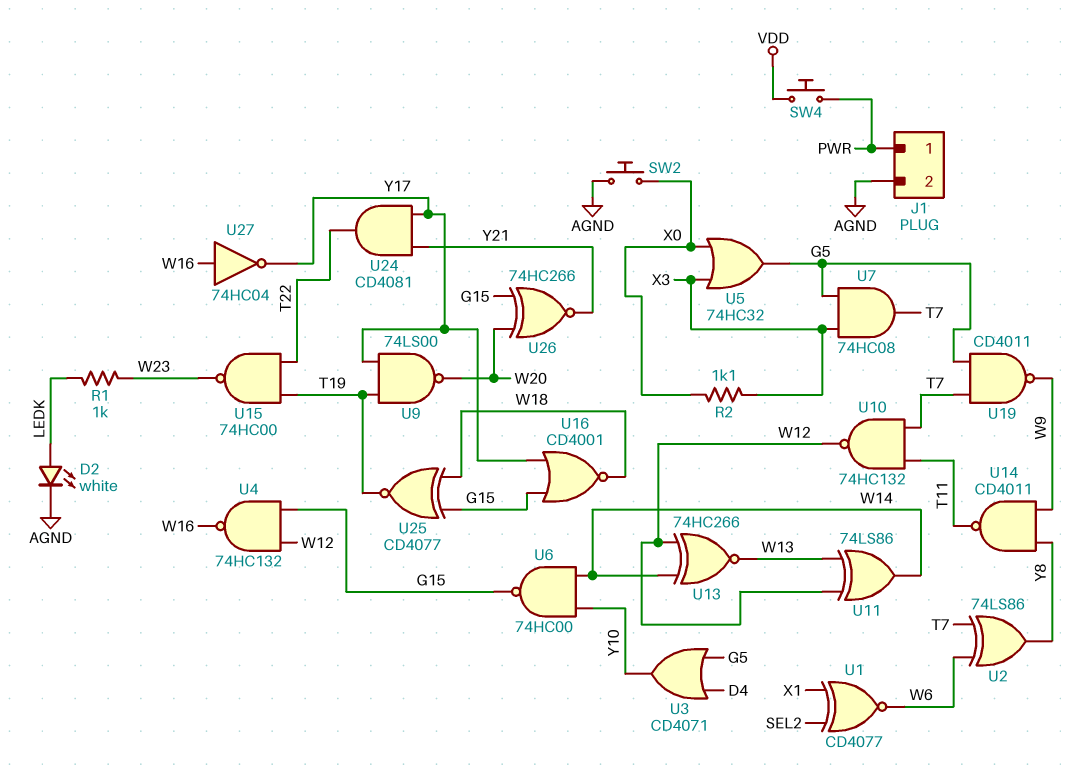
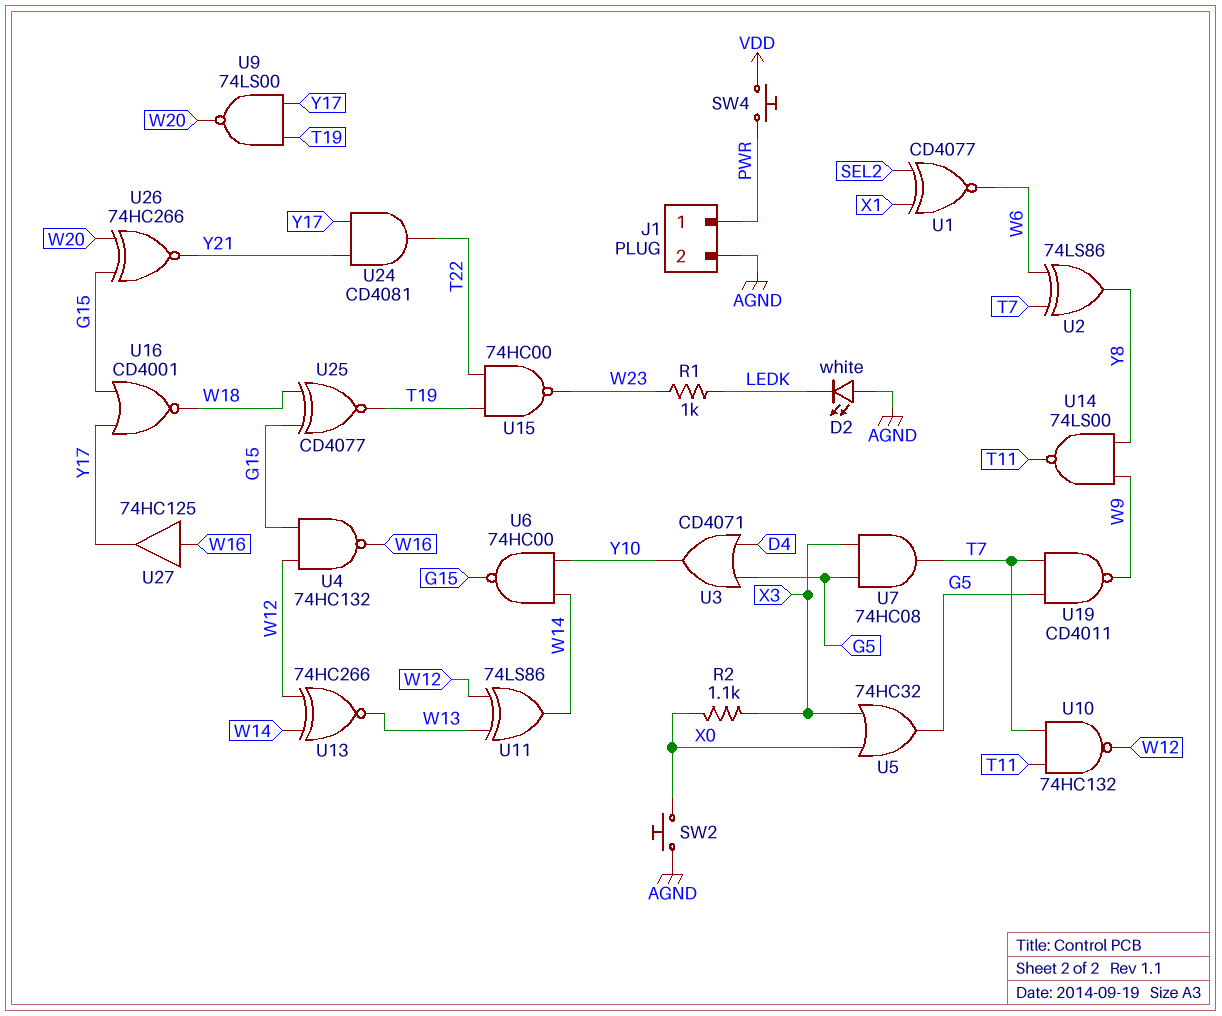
D2: LED white (A LEDK, K AGND) -> LED white (A AGND, K LEDK)
U14: NAND CD4011 (in W9, in Y8, out T11) -> NAND 74LS00 (in W9, in Y8, out T11)
U27: NOT 74HC04 (in W16, out Y17) -> buffer 74HC125 (in W16, out Y17)

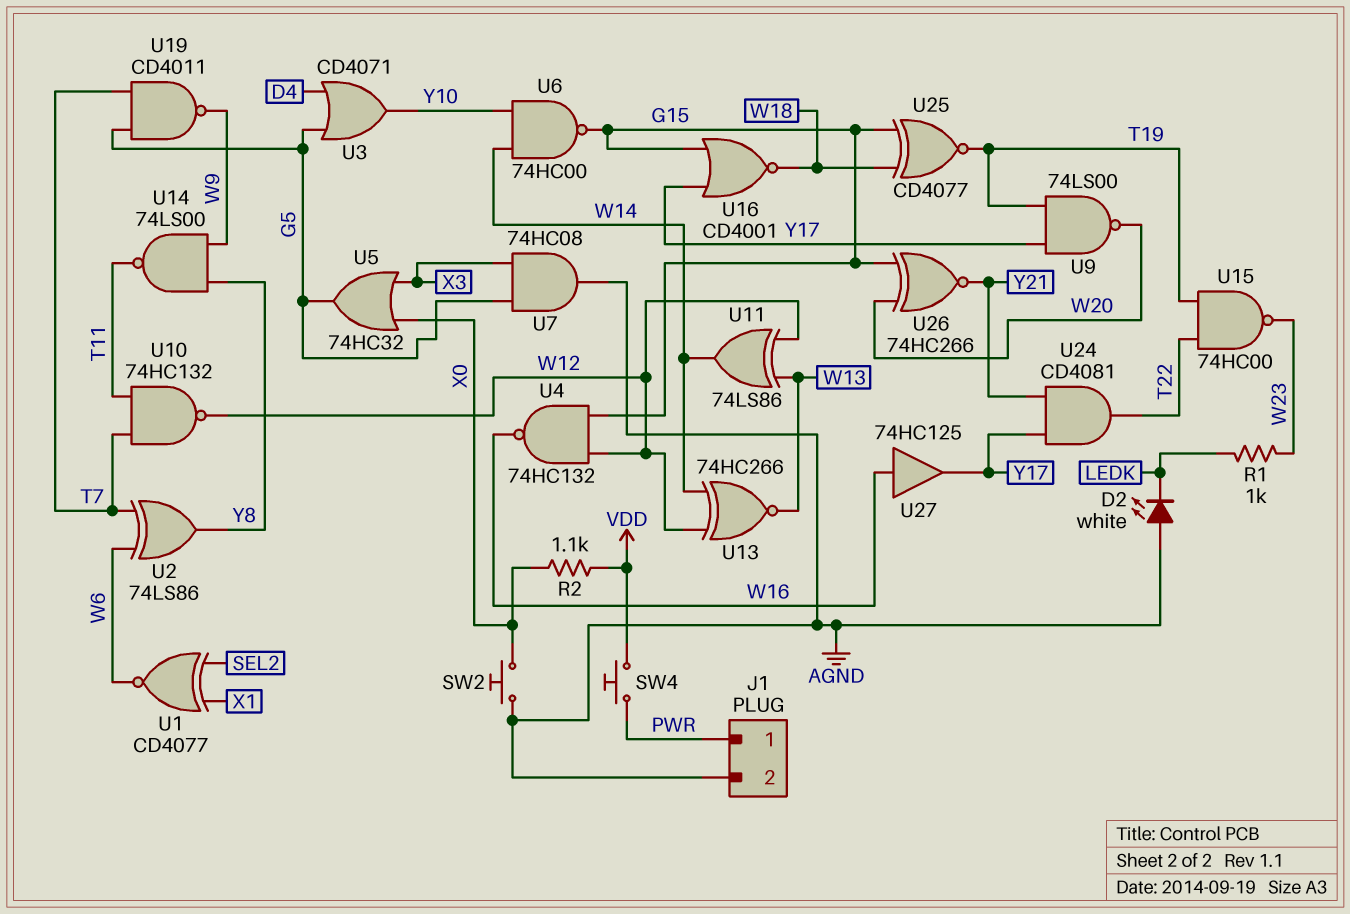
R2: 1.1k (X0, X3) -> 1.1k (VDD, X0)
U7: AND 74HC08 (in G5, in X3, out T7) -> AND 74HC08 (in G5, in X3, out AGND)

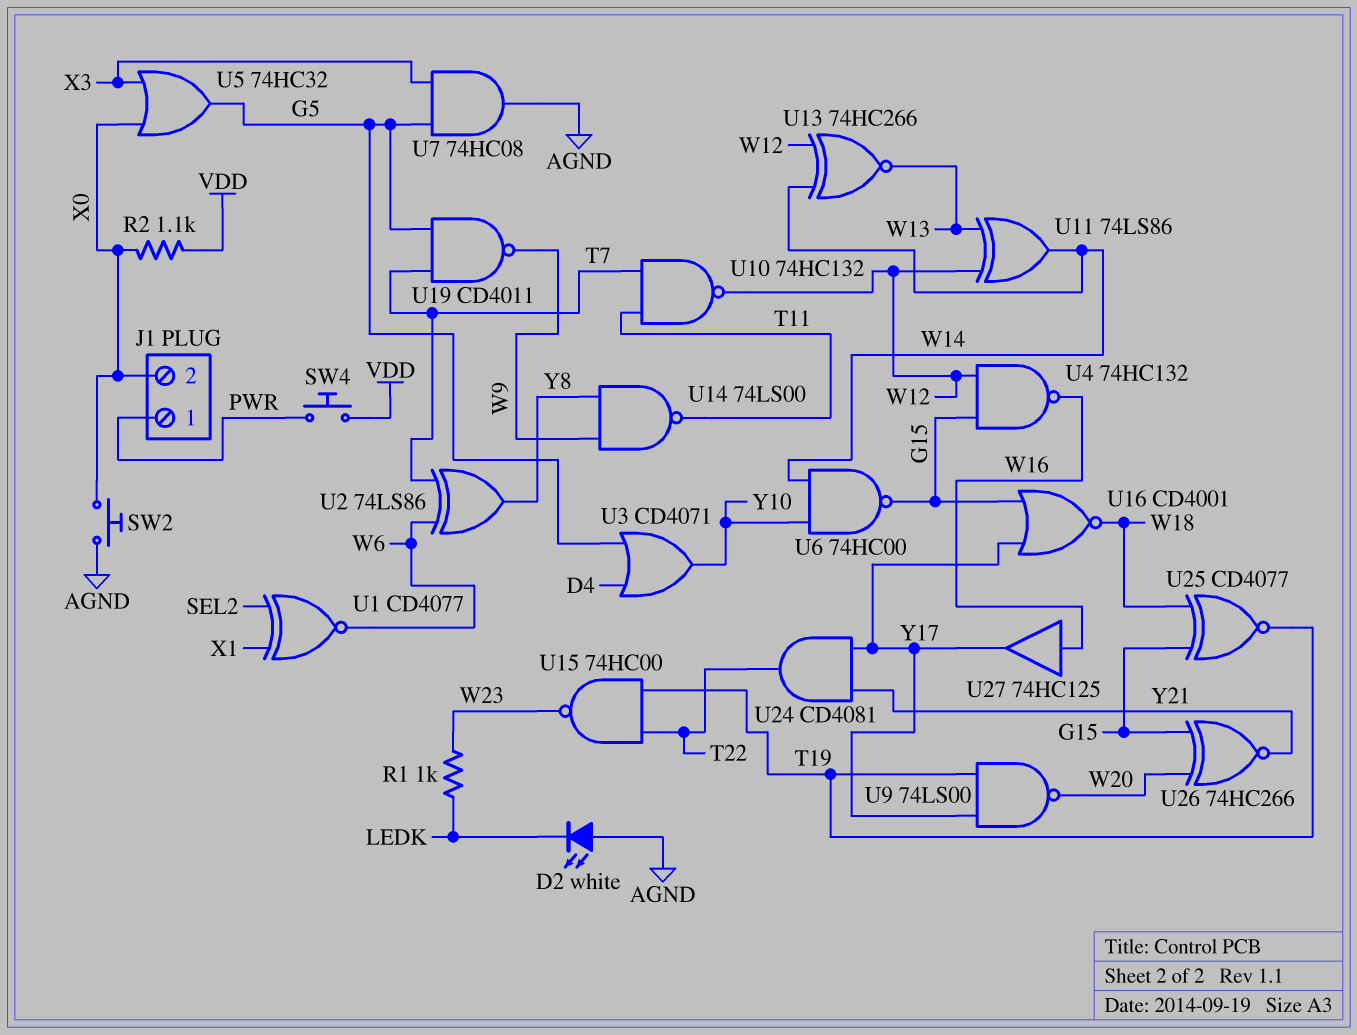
J1 pin 2: AGND -> X0

